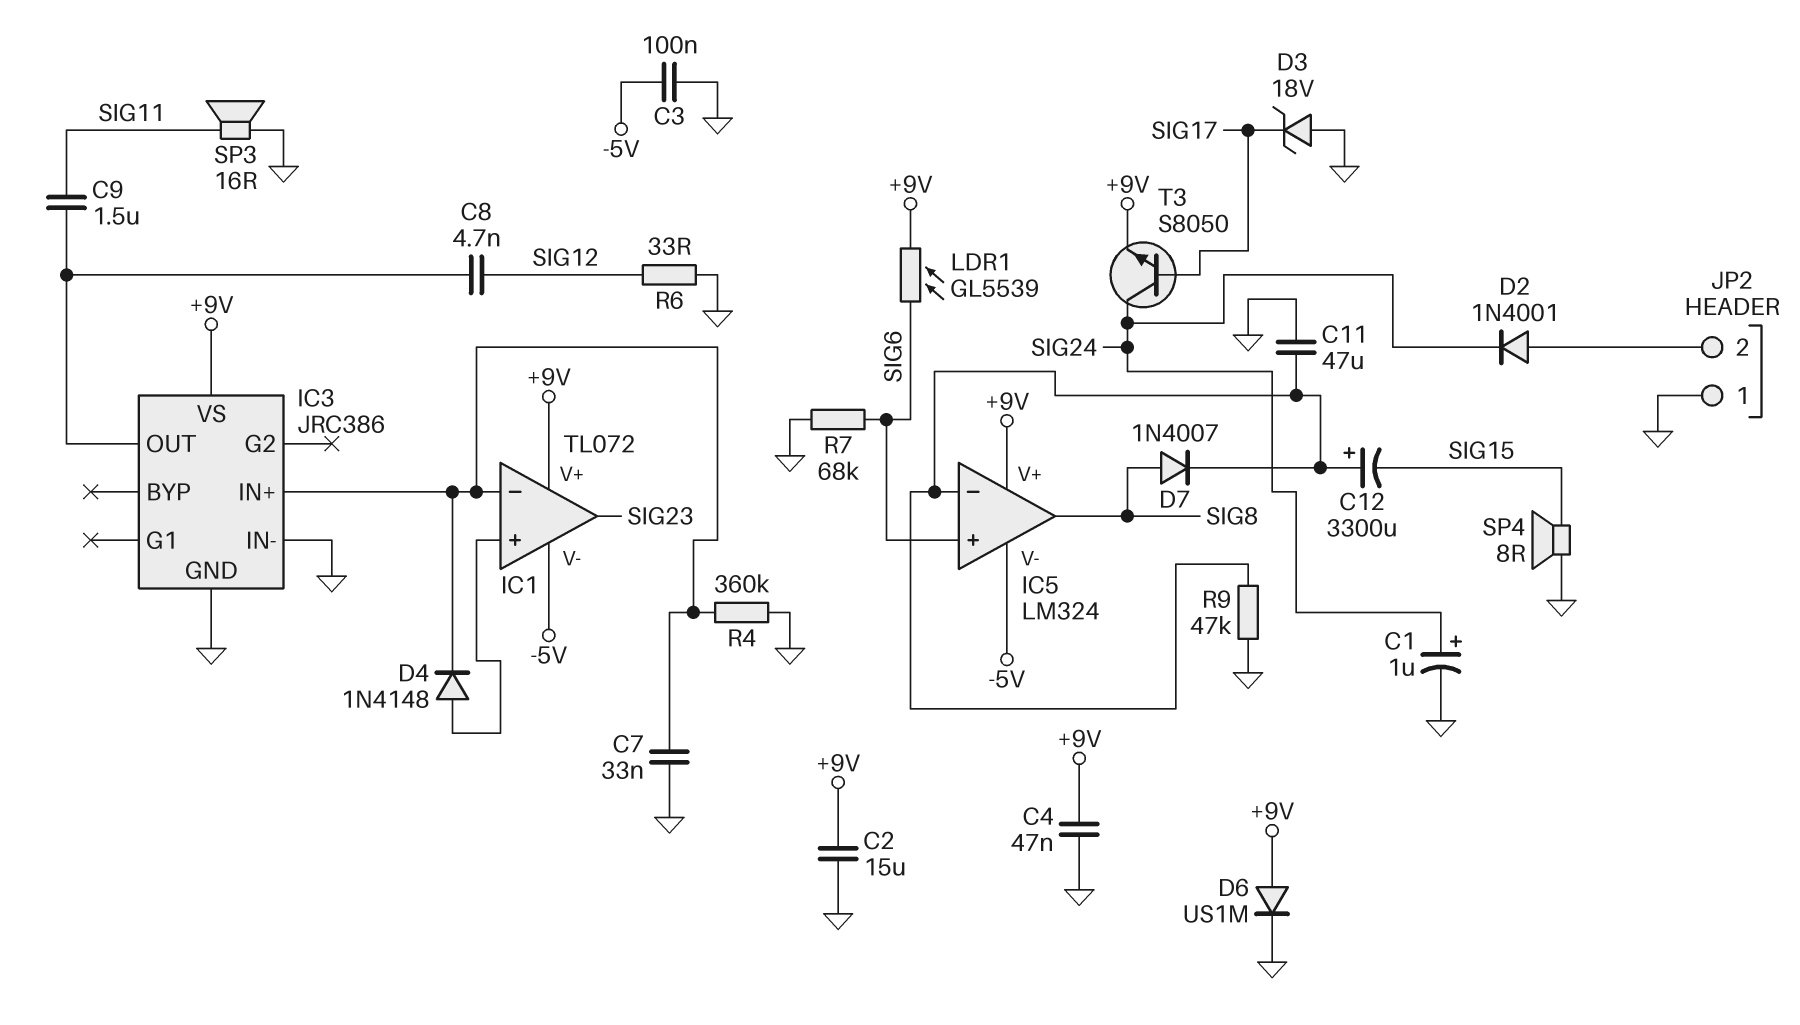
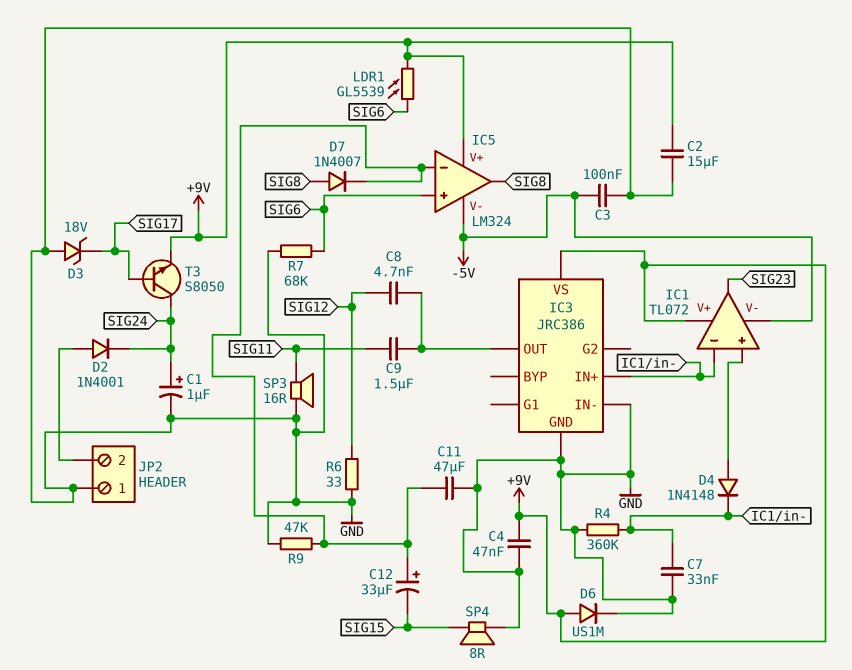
C12: 3300uF (plus IC5/in-, minus SIG15) -> 33uF (plus IC5/in-, minus SIG15)

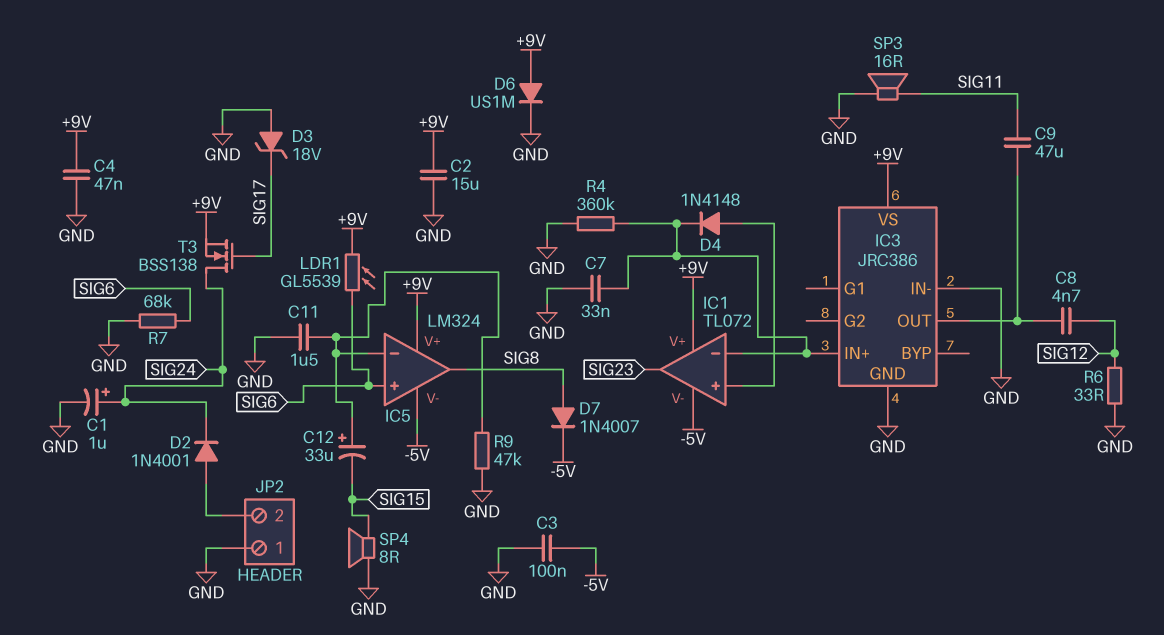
C9: 1.5uF (IC3/OUT, SIG11) -> 47uF (IC3/OUT, SIG11)
C11: 47uF (GND, IC5/in-) -> 1.5uF (GND, IC5/in-)
D7: diode 1N4007 (A SIG8, K IC5/in-) -> diode 1N4007 (A SIG8, K -5V)
T3: NPN S8050 (B SIG17, C SIG24, E +9V) -> NMOS BSS138 (G SIG17, D SIG24, S +9V)

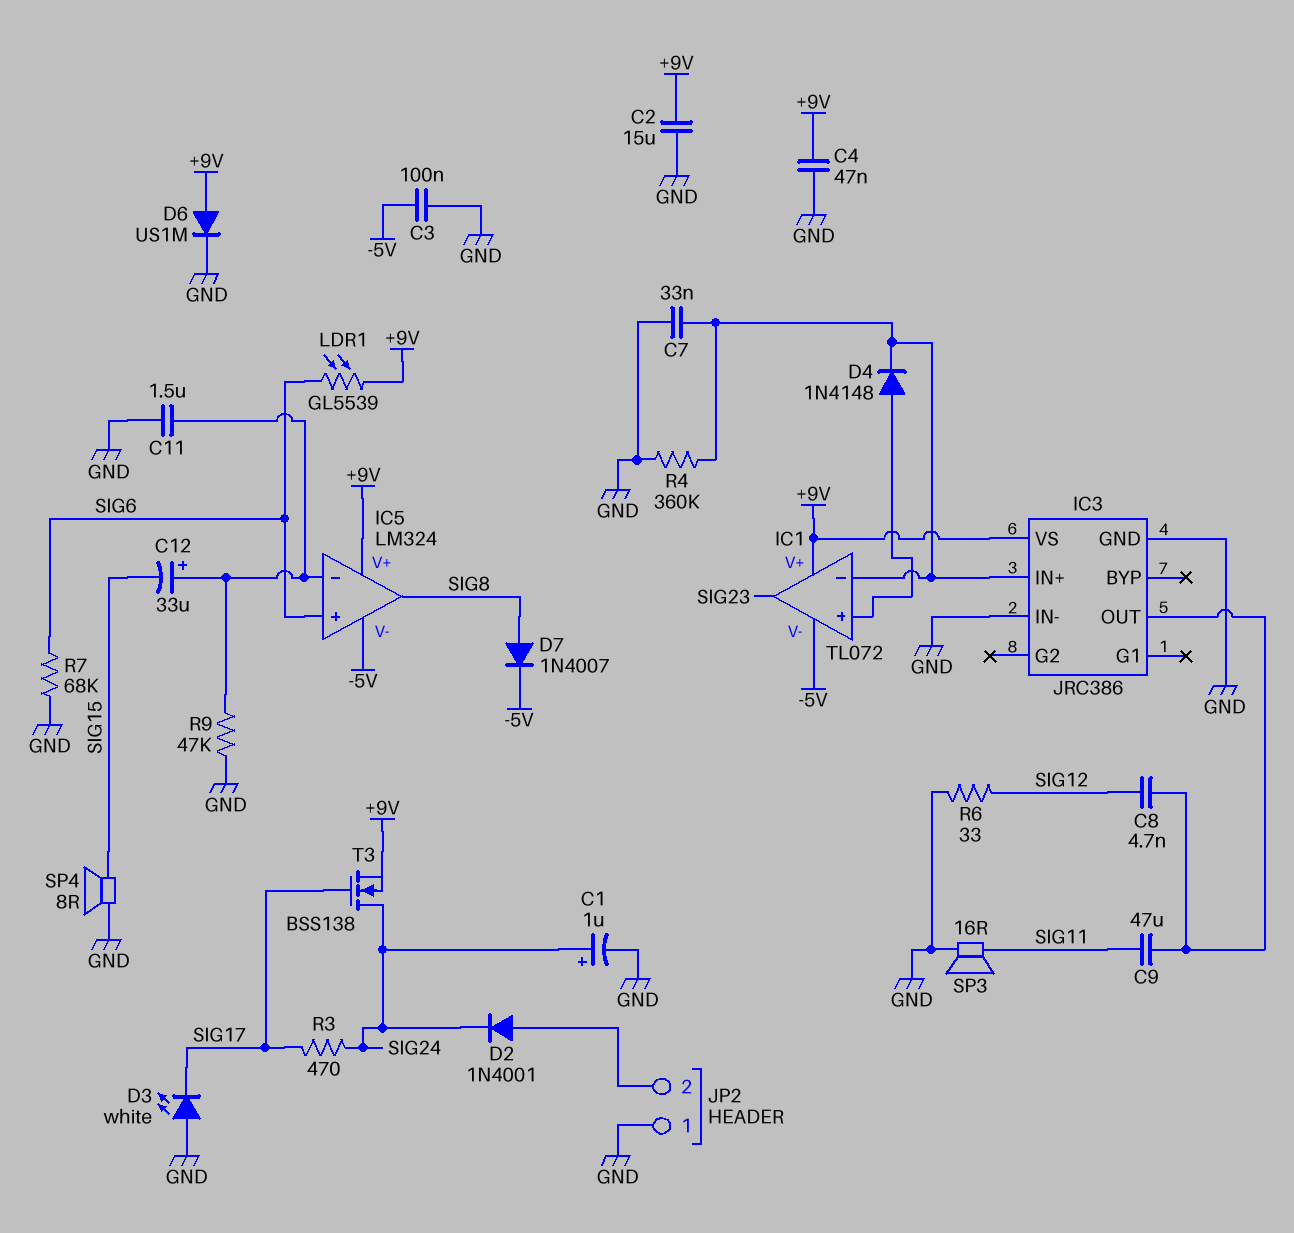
D3: zener 18V (A GND, K SIG17) -> LED white (A GND, K SIG17)
R3: none -> 470 (SIG17, SIG24)

